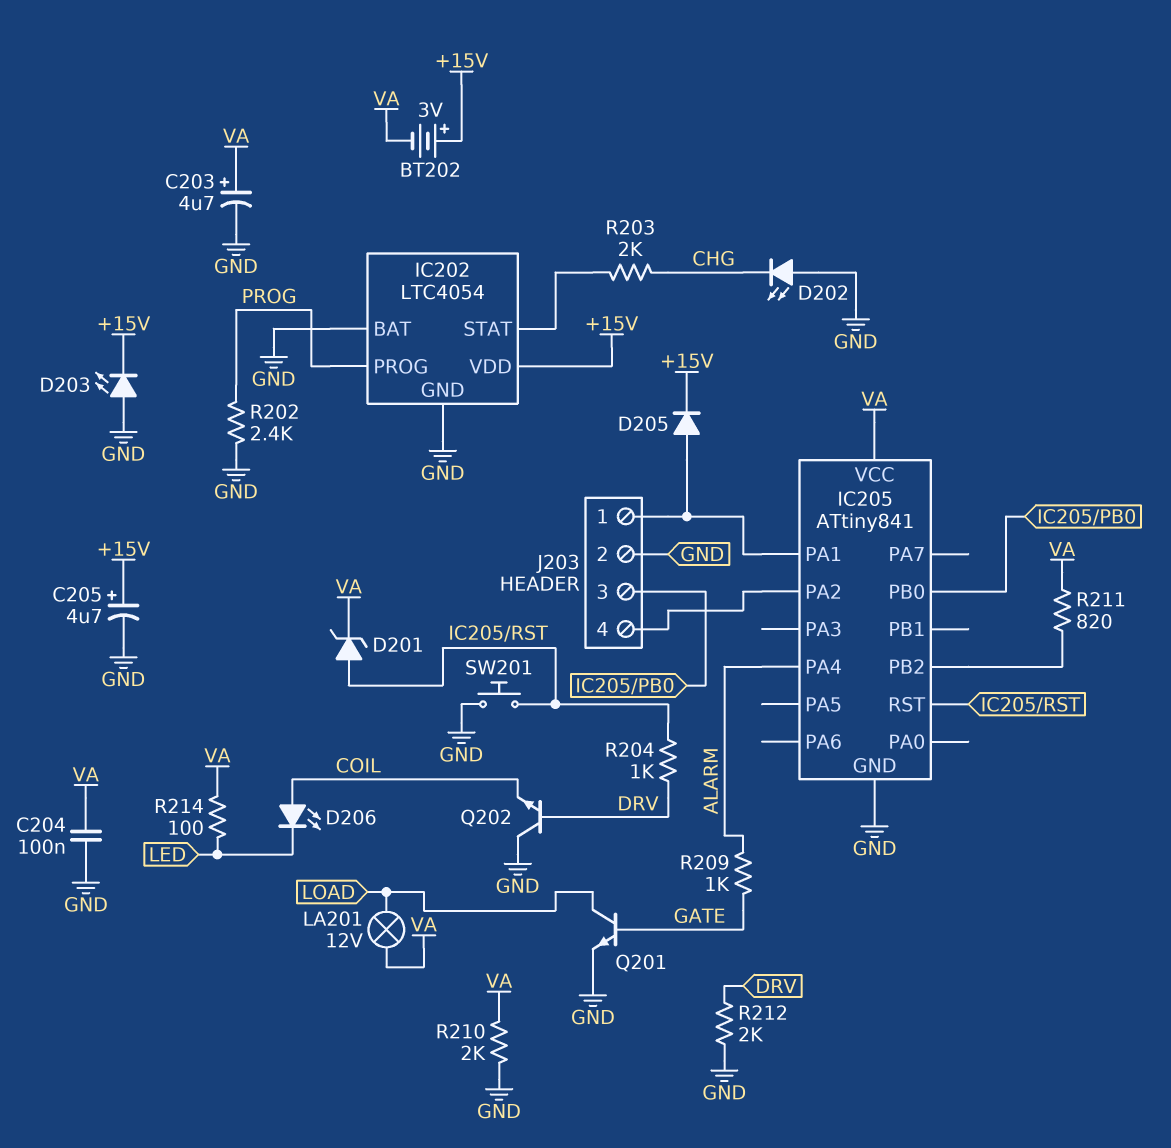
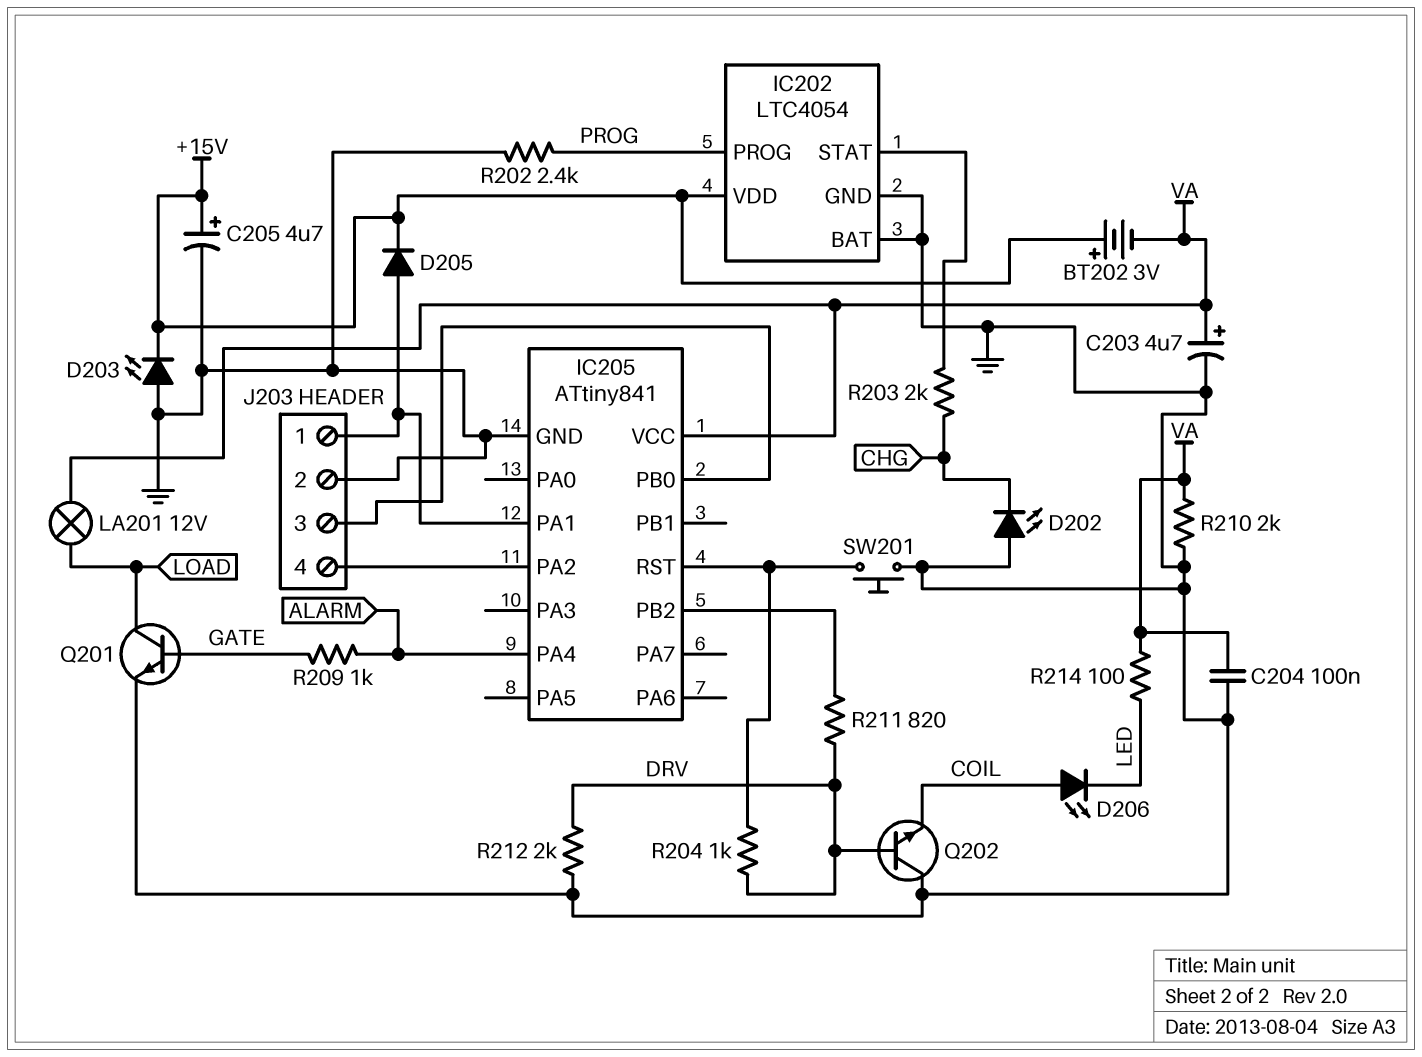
D201: zener (A IC205/RST, K VA) -> none
R211: 820 (IC205/PB2, VA) -> 820 (DRV, IC205/PB2)

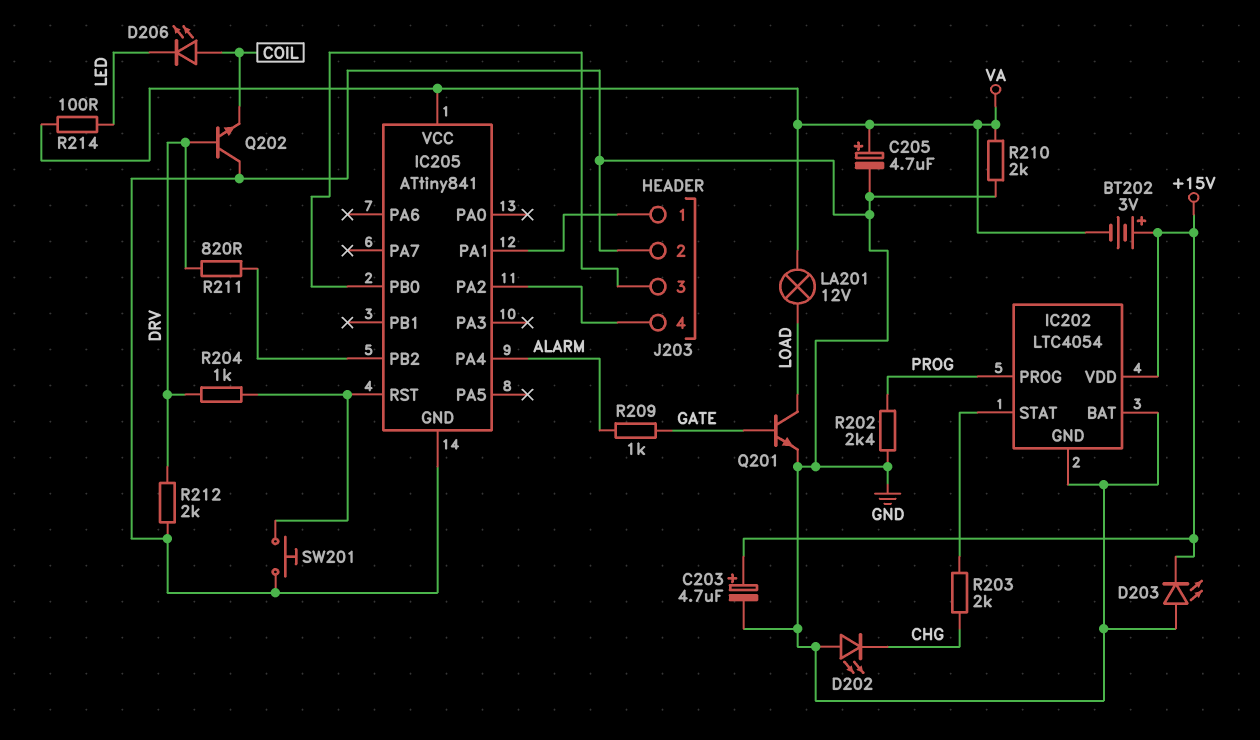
C203: 4.7uF (plus VA, minus GND) -> 4.7uF (plus +15V, minus GND)
C204: 100nF (GND, VA) -> none
C205: 4.7uF (plus +15V, minus GND) -> 4.7uF (plus VA, minus GND)
D205: diode (A IC205/PA1, K +15V) -> none

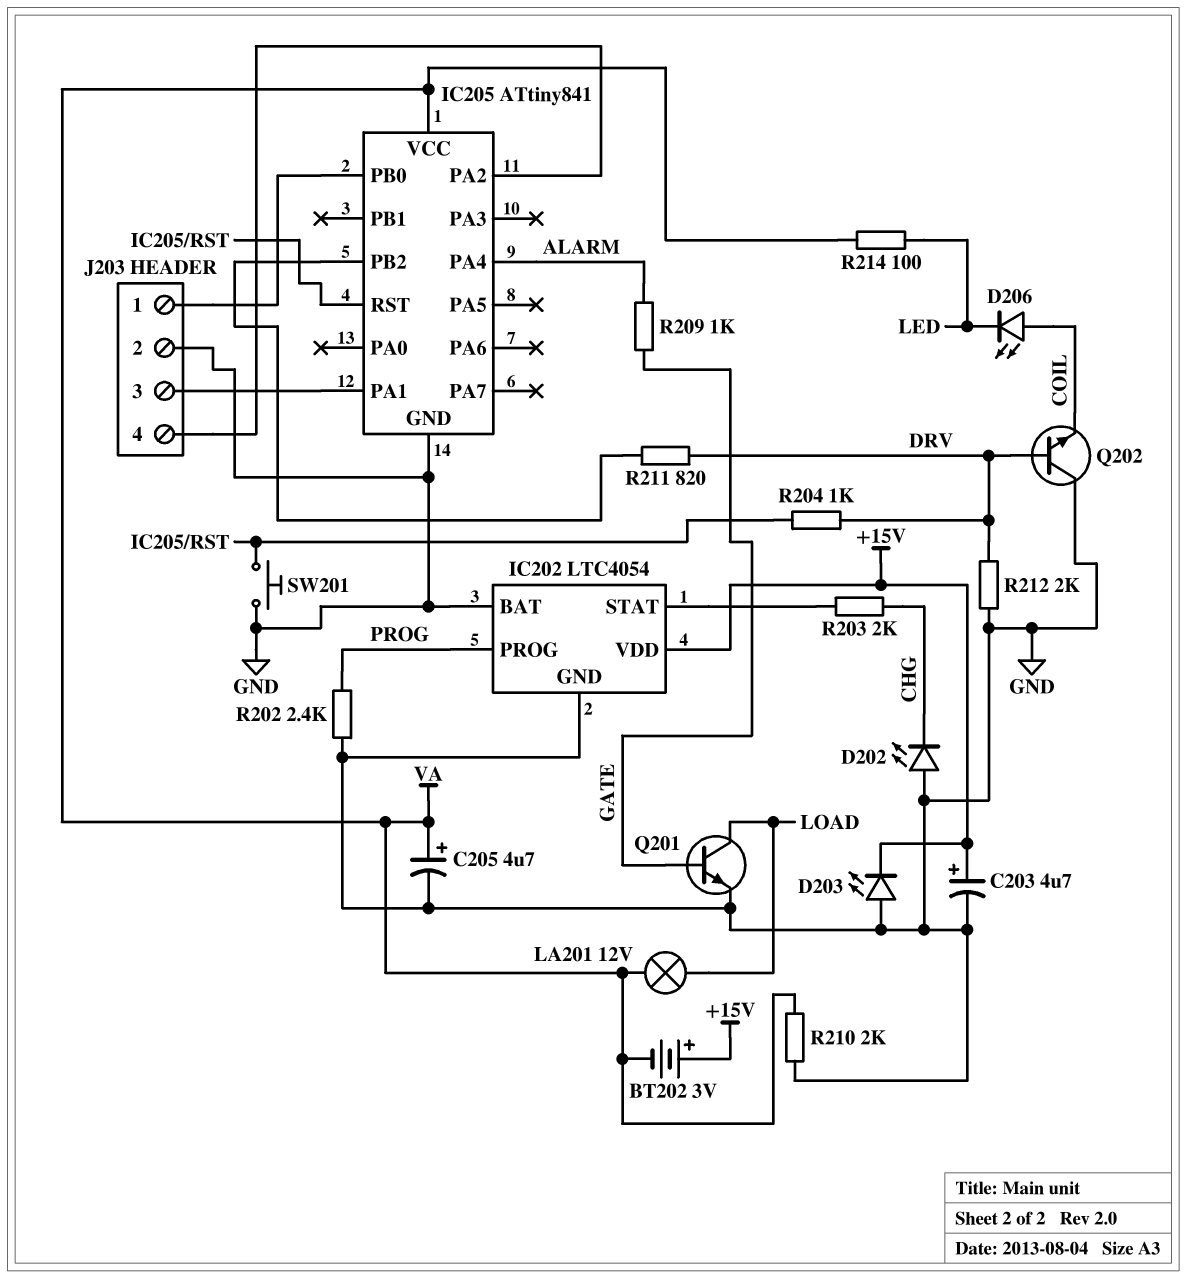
J203 pin 1: IC205/PA1 -> IC205/PB0
J203 pin 3: IC205/PB0 -> IC205/PA1

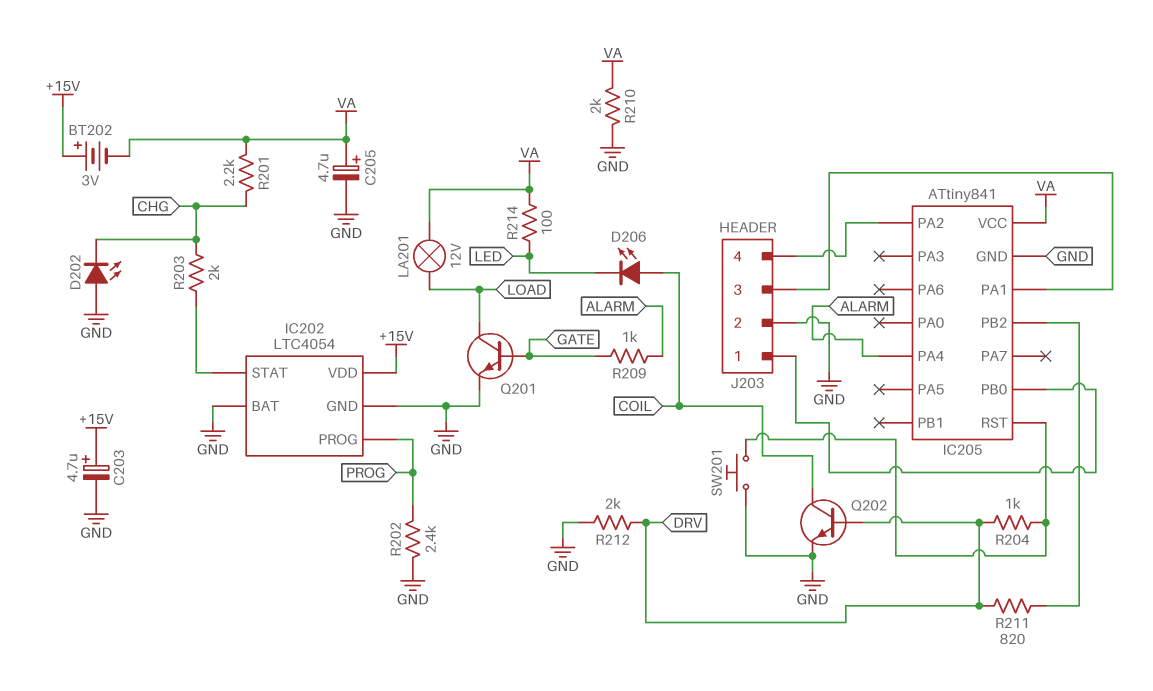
D203: LED (A GND, K +15V) -> none
Q202: NPN (B DRV, C GND, E COIL) -> NPN (B DRV, C COIL, E GND)
R201: none -> 2.2k (CHG, VA)

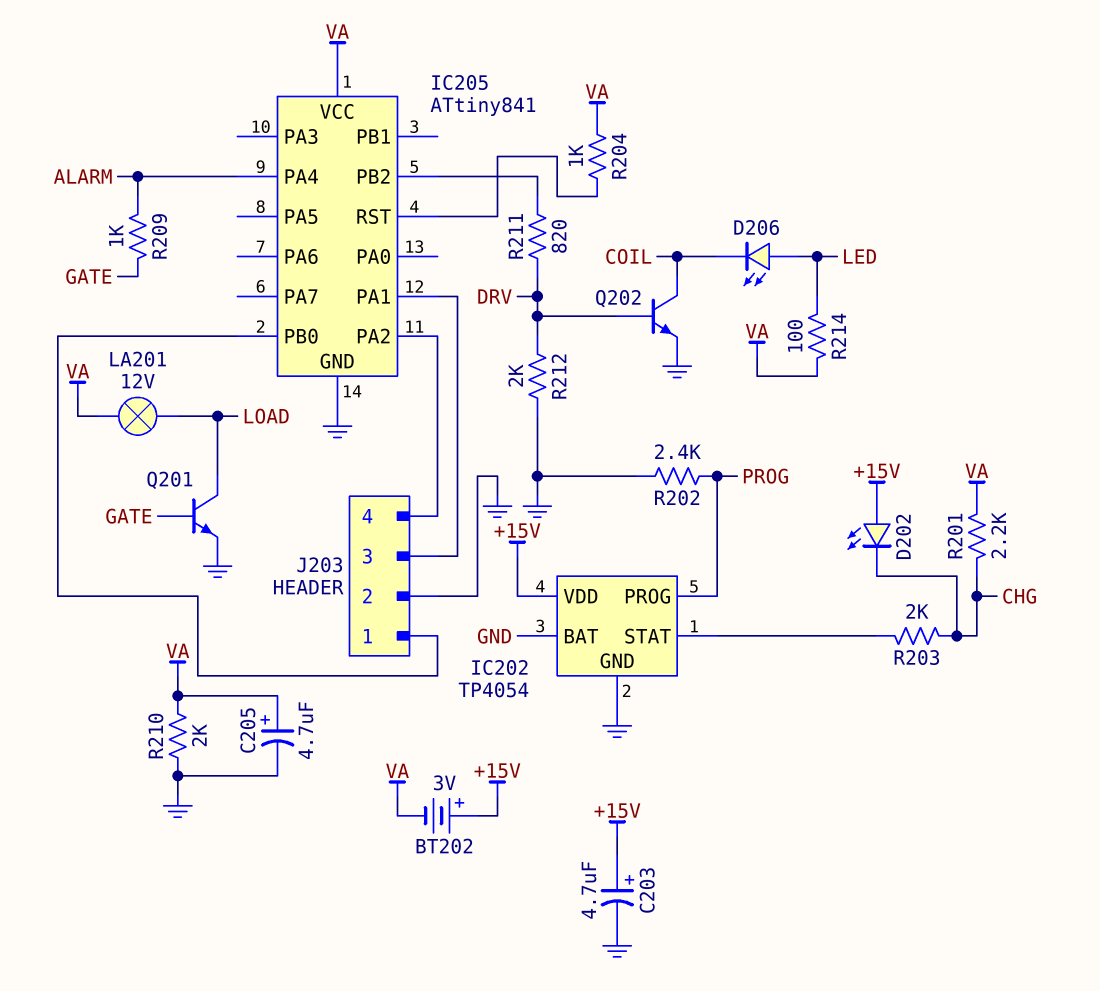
D202: LED (A GND, K CHG) -> LED (A +15V, K CHG)
D206: LED (A COIL, K LED) -> LED (A LED, K COIL)
IC202: LTC4054 -> TP4054
R204: 1k (DRV, IC205/RST) -> 1k (IC205/RST, VA)
SW201: button (GND, IC205/RST) -> none

